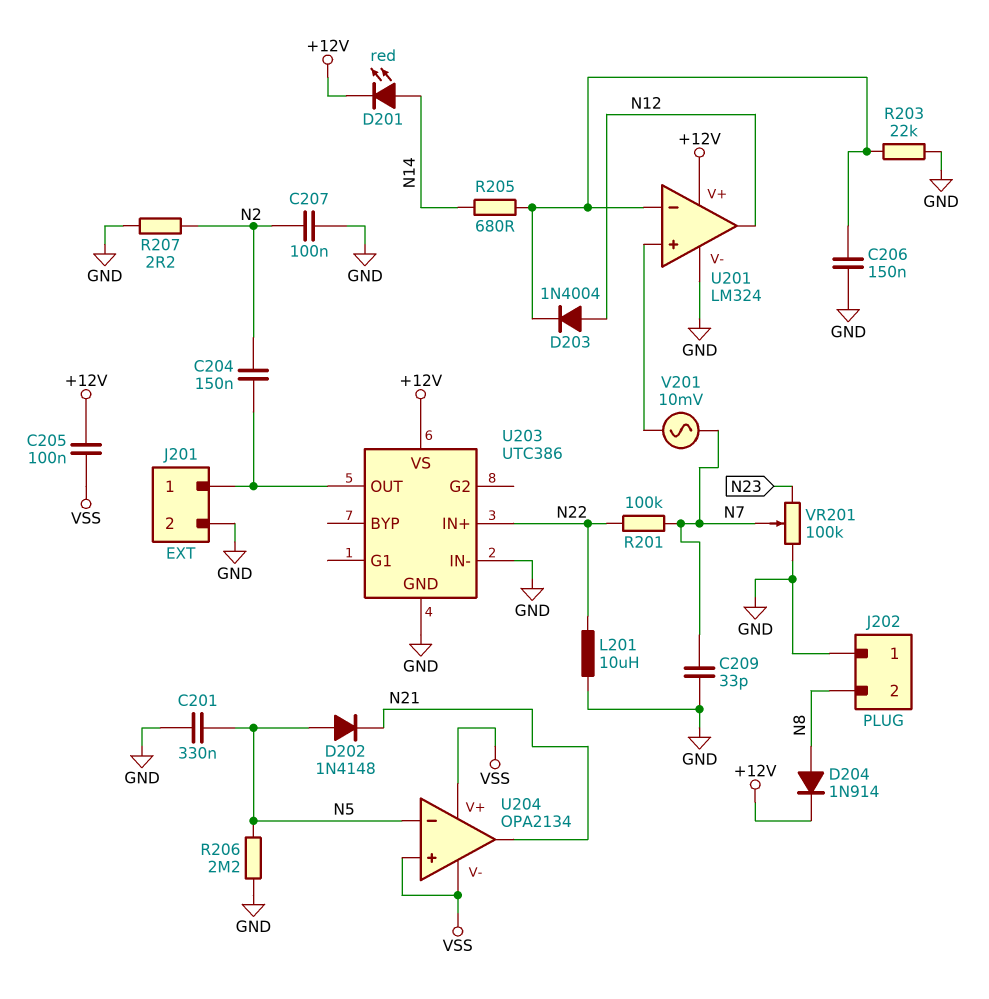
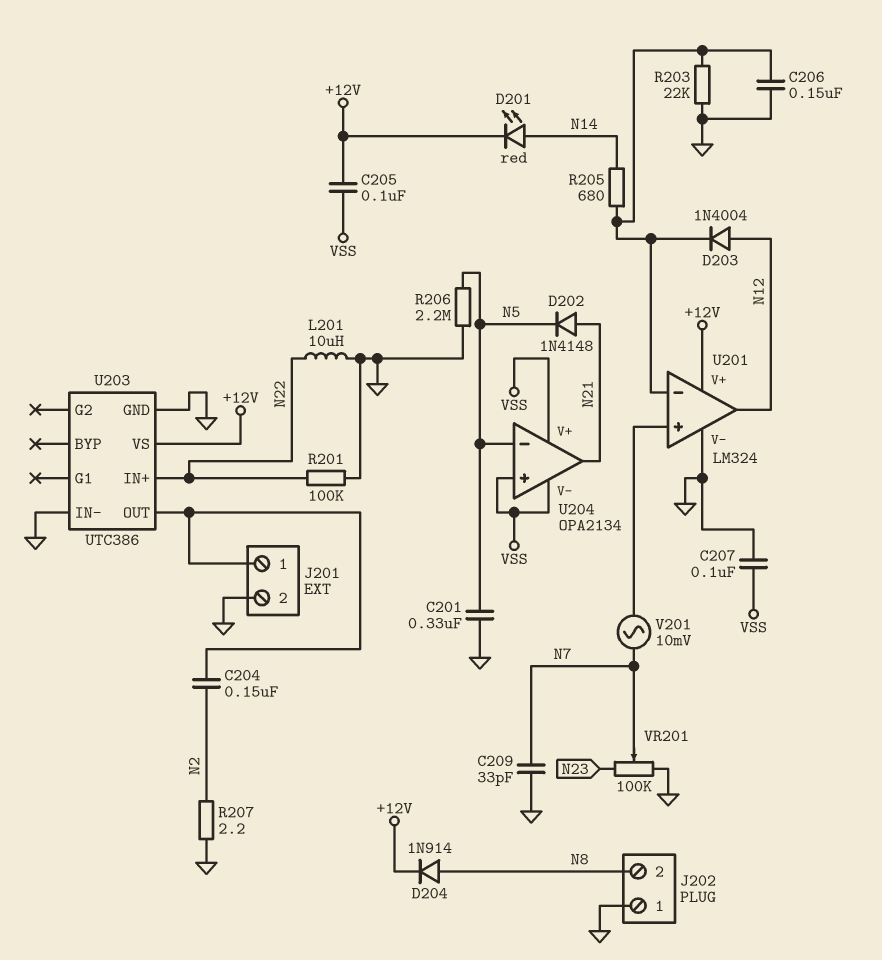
C207: 100nF (GND, N2) -> 100nF (GND, VSS)
D202: diode 1N4148 (A N5, K N21) -> diode 1N4148 (A N21, K N5)
R201: 100k (N7, N22) -> 100k (GND, N22)

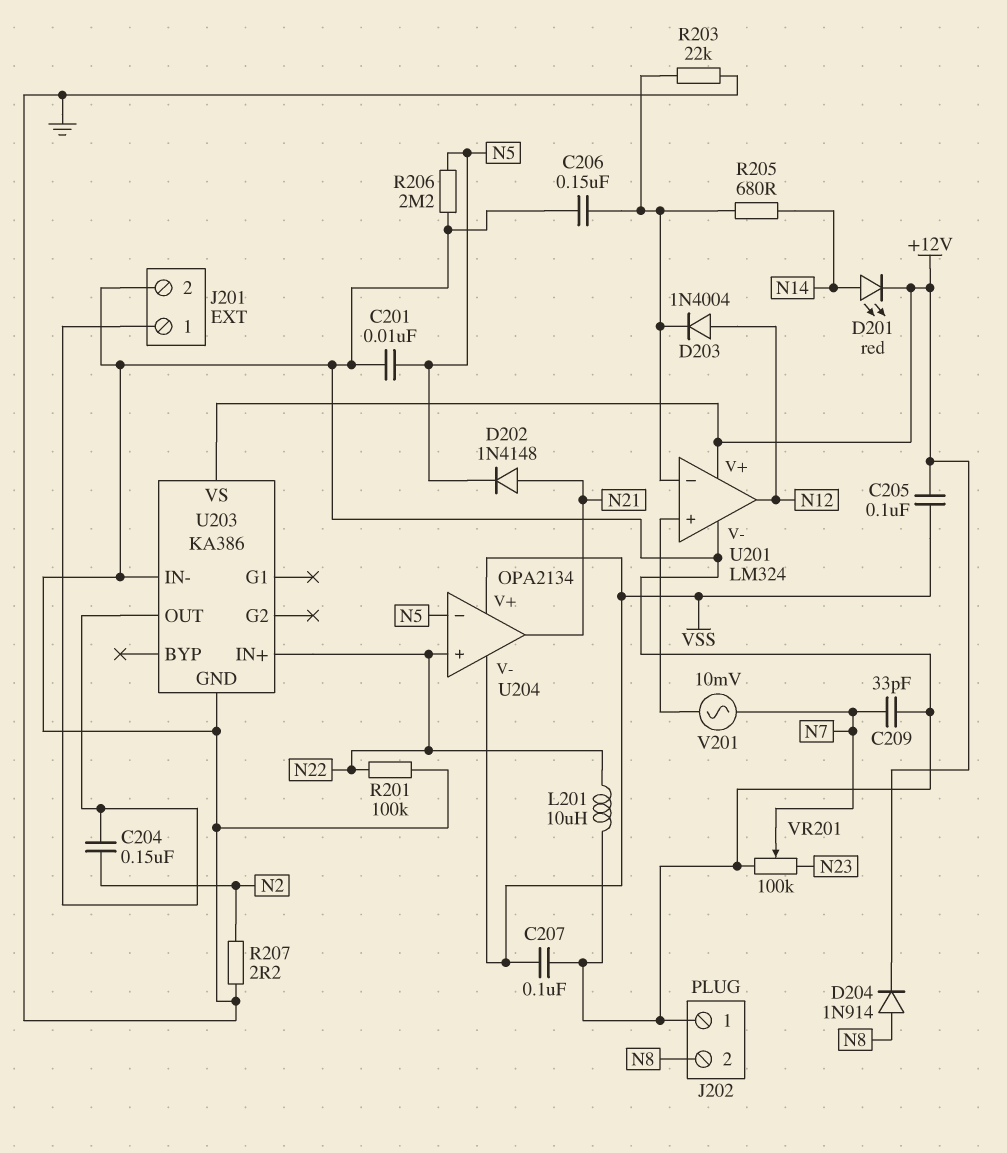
C201: 330nF (GND, N5) -> 10nF (GND, N5)
U203: UTC386 -> KA386
U204 pin in+: VSS -> N22

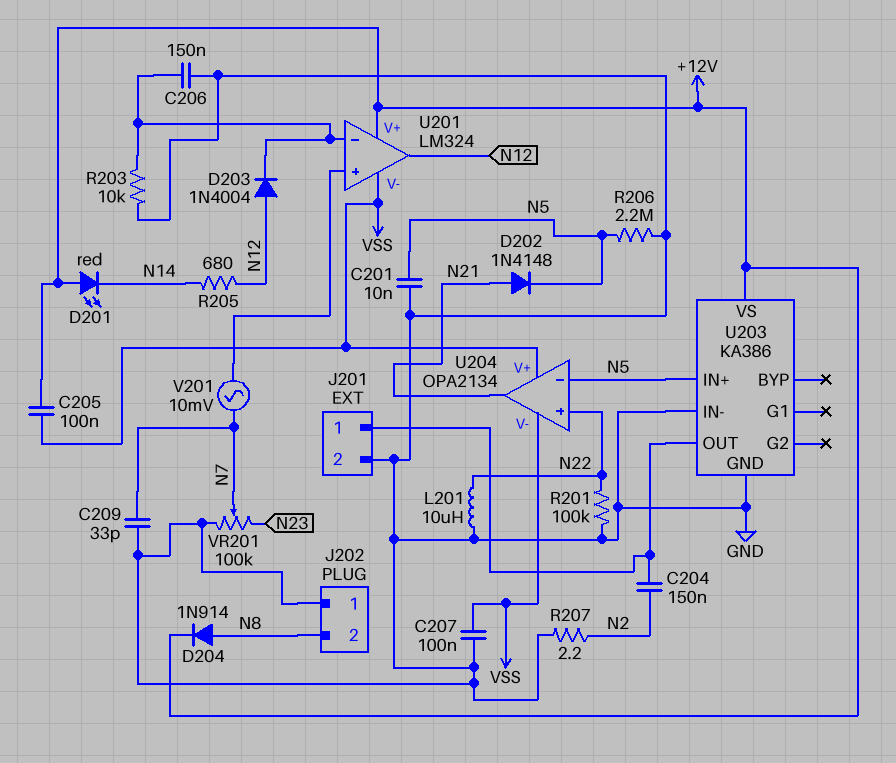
D201: LED red (A N14, K +12V) -> LED red (A +12V, K N14)
R203: 22k (GND, U201/in-) -> 10k (GND, U201/in-)
R205: 680 (N14, U201/in-) -> 680 (N12, N14)
U201 pin V-: GND -> VSS
U203 pin IN+: N22 -> N5

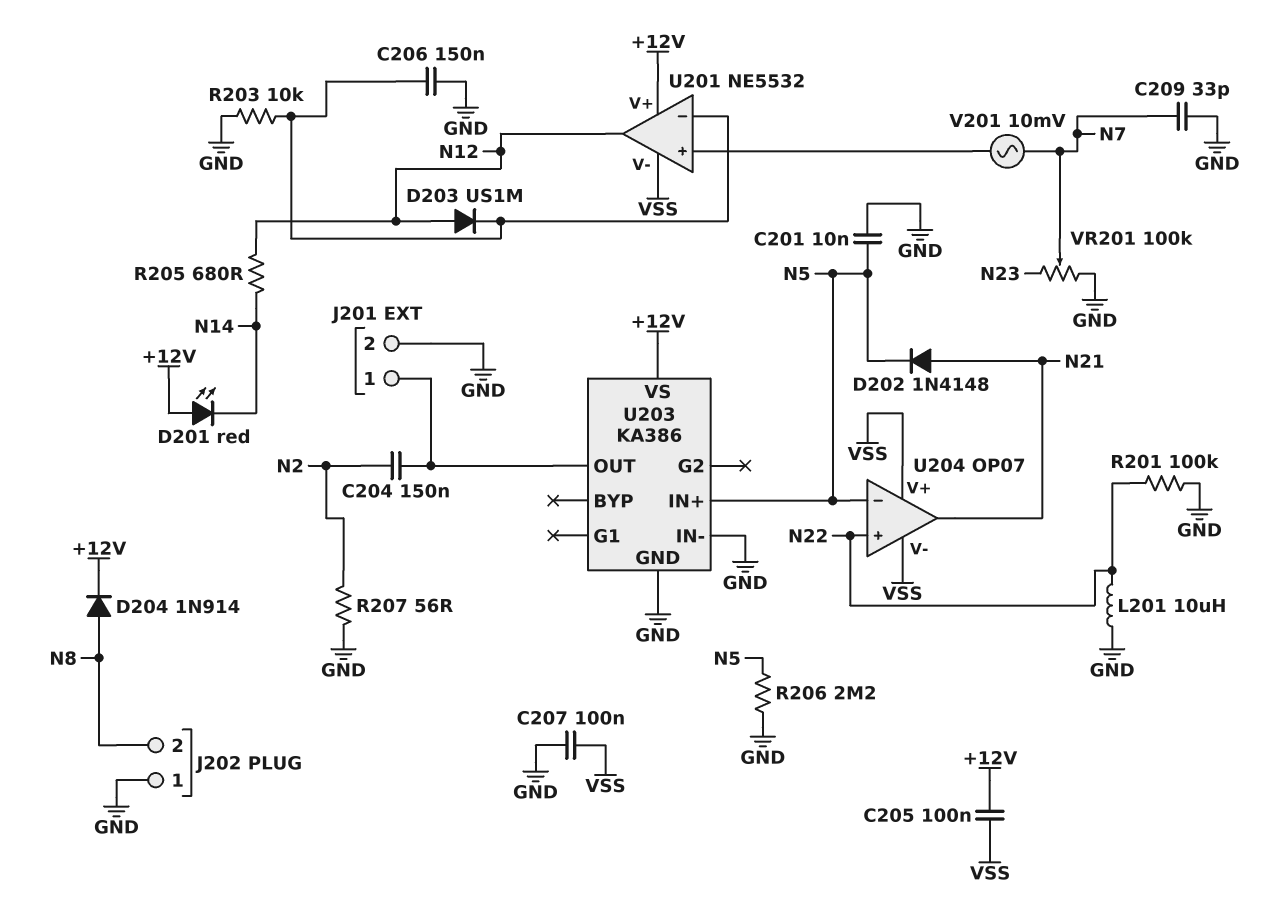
D203: diode 1N4004 (A N12, K U201/in-) -> diode US1M (A N12, K U201/in-)
R207: 2.2 (GND, N2) -> 56 (GND, N2)
U201: LM324 -> NE5532
U204: OPA2134 -> OP07

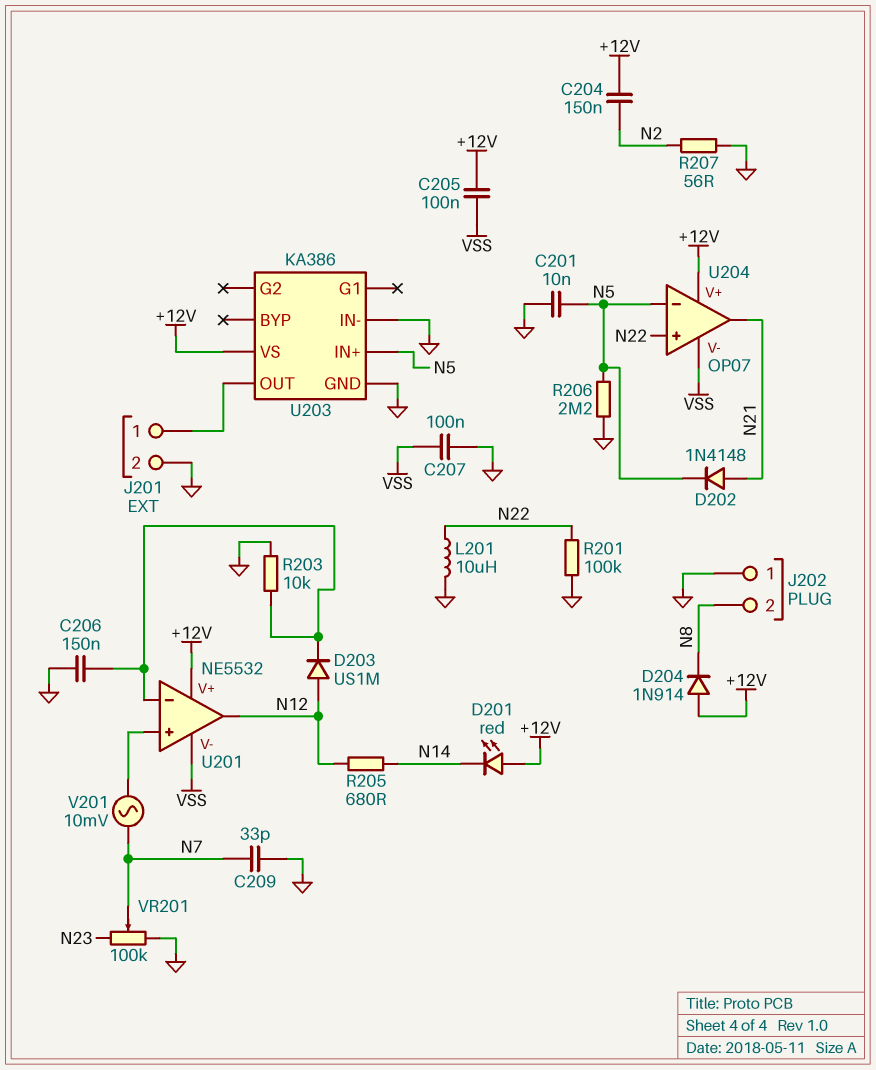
C204: 150nF (J201/1, N2) -> 150nF (+12V, N2)
D204: diode 1N914 (A N8, K +12V) -> diode 1N914 (A +12V, K N8)
U204 pin V+: VSS -> +12V

